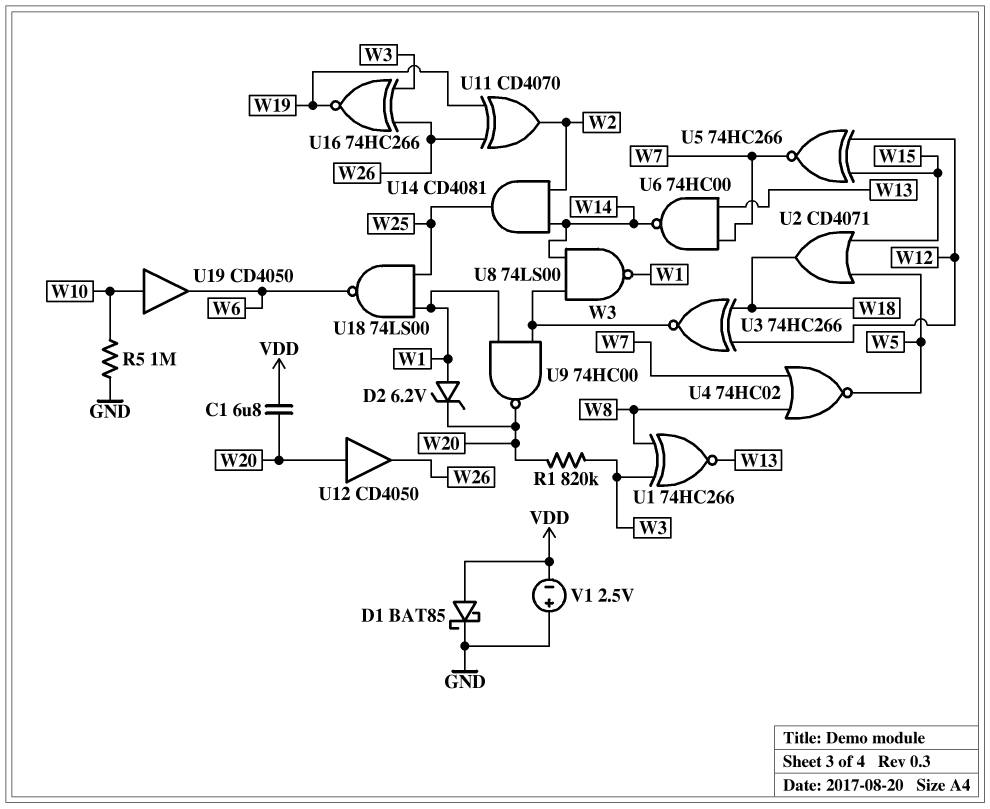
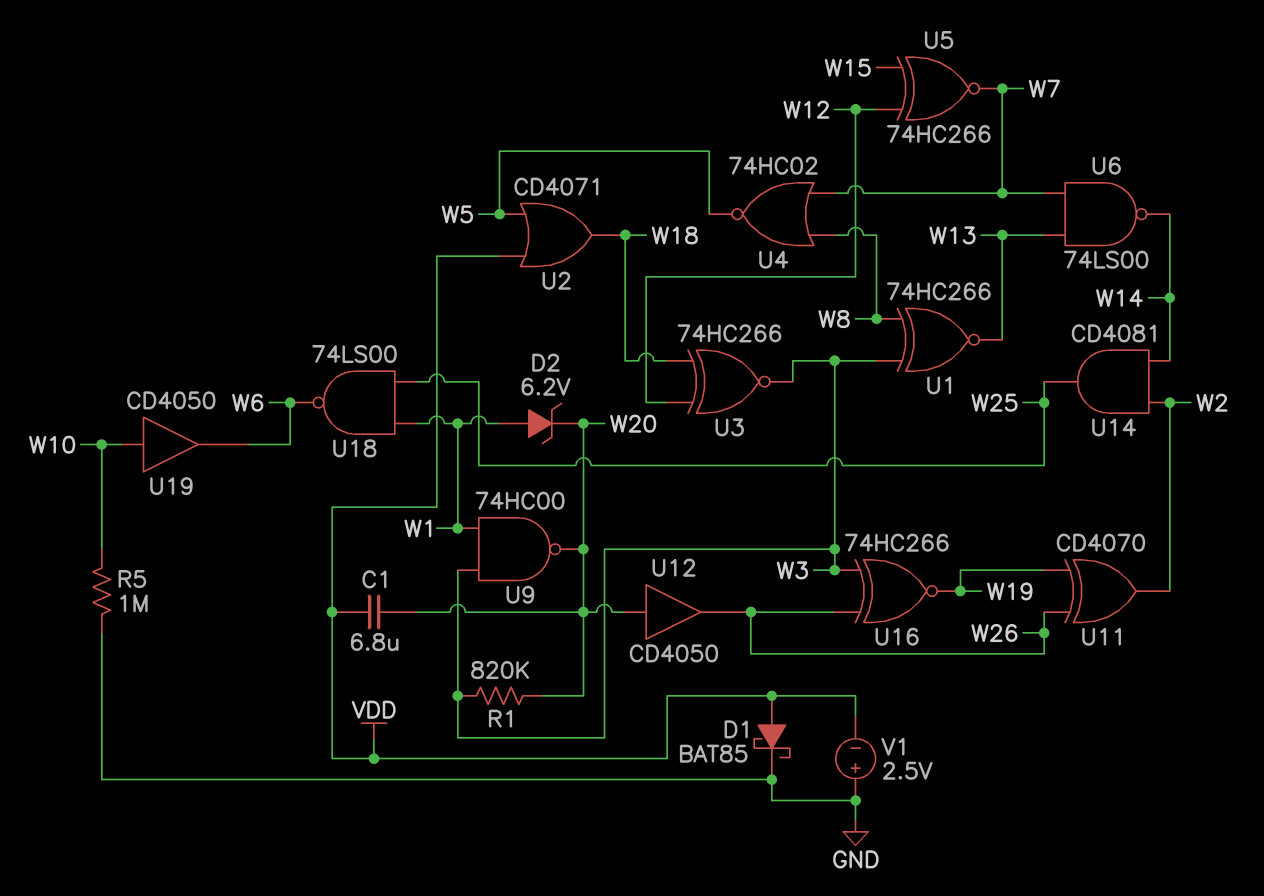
U2: OR CD4071 (in W5, in W15, out W18) -> OR CD4071 (in VDD, in W5, out W18)
U6: NAND 74HC00 (in W7, in W13, out W14) -> NAND 74LS00 (in W7, in W13, out W14)
U8: NAND 74LS00 (in W3, in W14, out W1) -> none

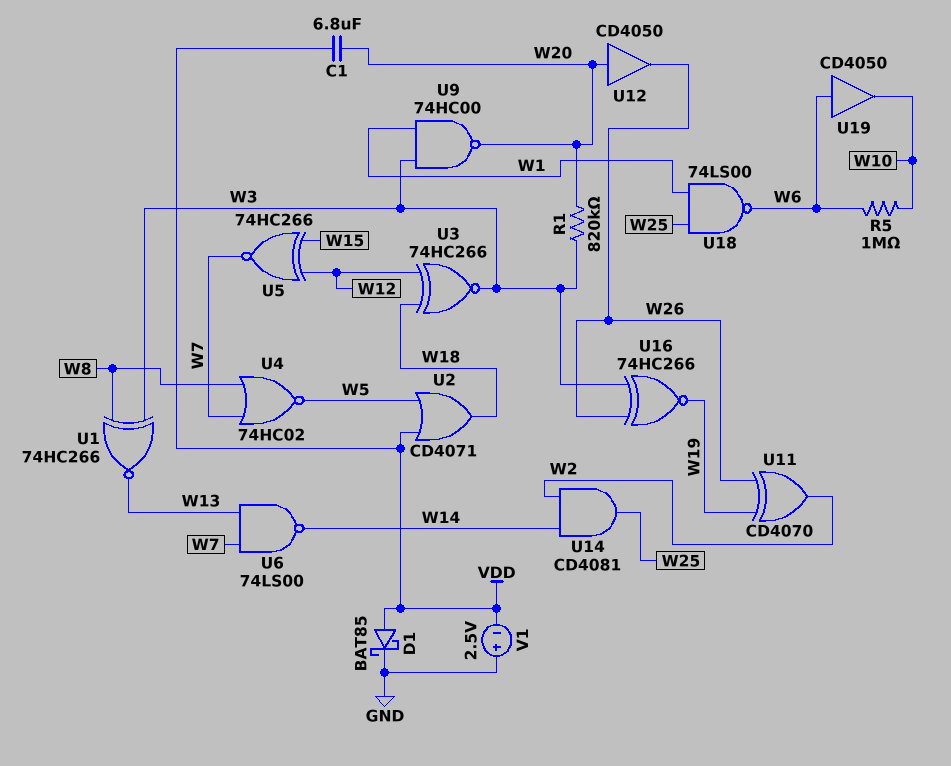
D2: zener 6.2V (A W1, K W20) -> none
R5: 1M (GND, W10) -> 1M (W6, W10)
U19: buffer CD4050 (in W10, out W6) -> buffer CD4050 (in W6, out W10)

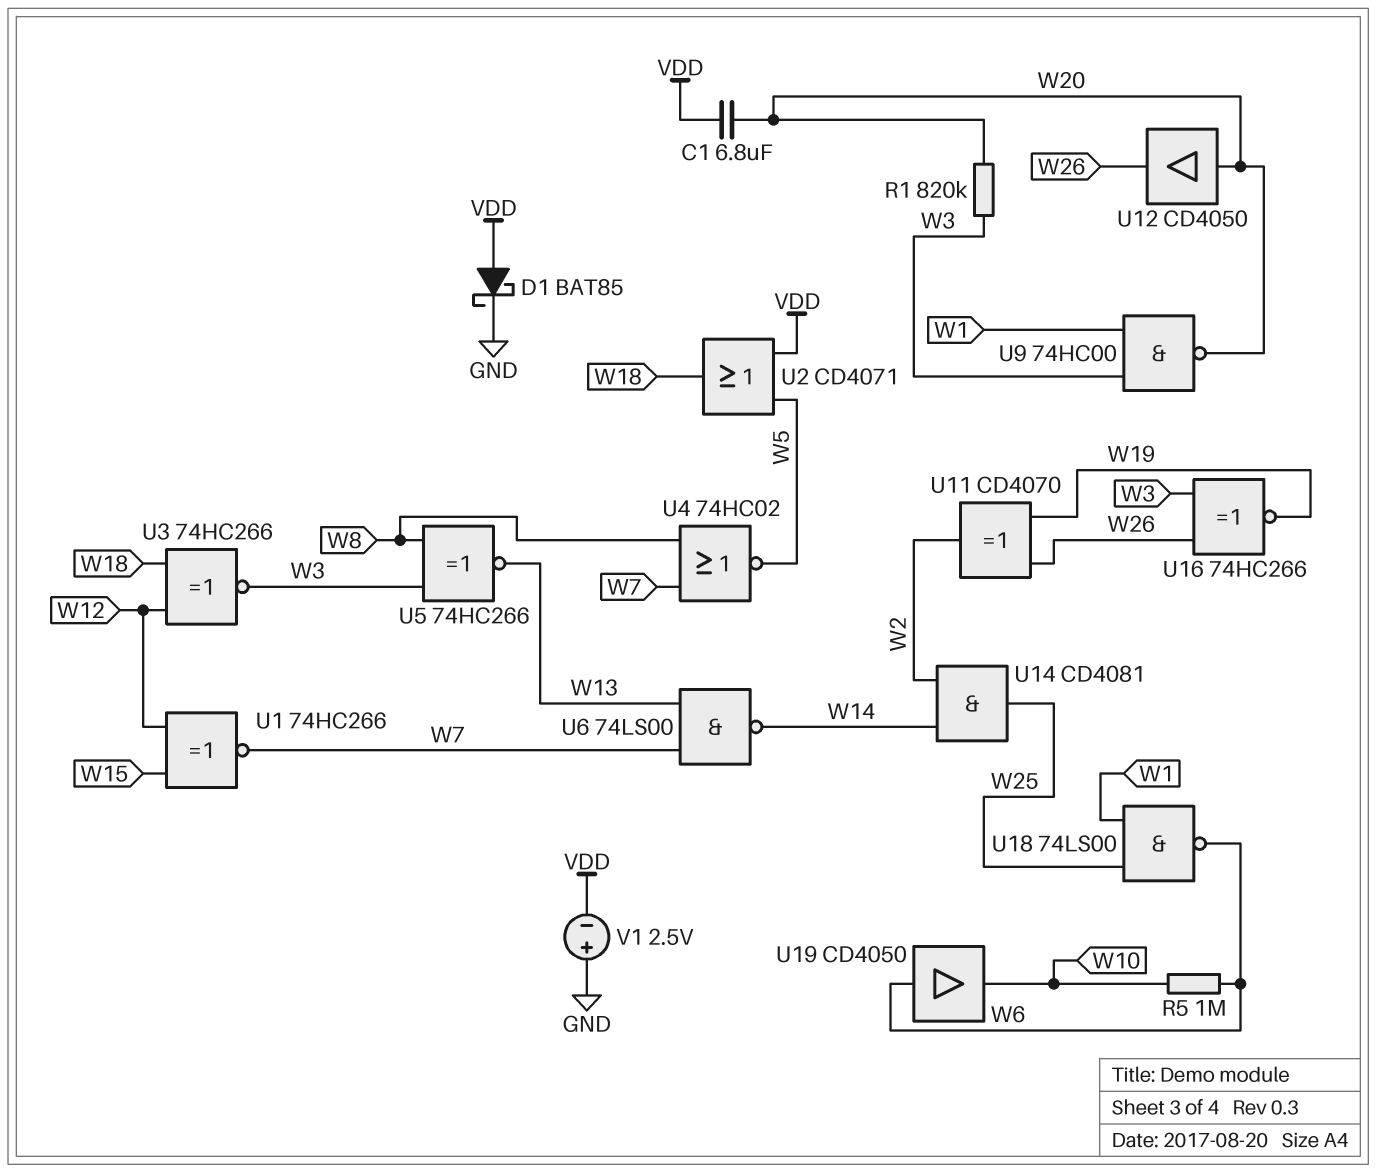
U1: XNOR 74HC266 (in W3, in W8, out W13) -> XNOR 74HC266 (in W12, in W15, out W7)
U5: XNOR 74HC266 (in W12, in W15, out W7) -> XNOR 74HC266 (in W3, in W8, out W13)

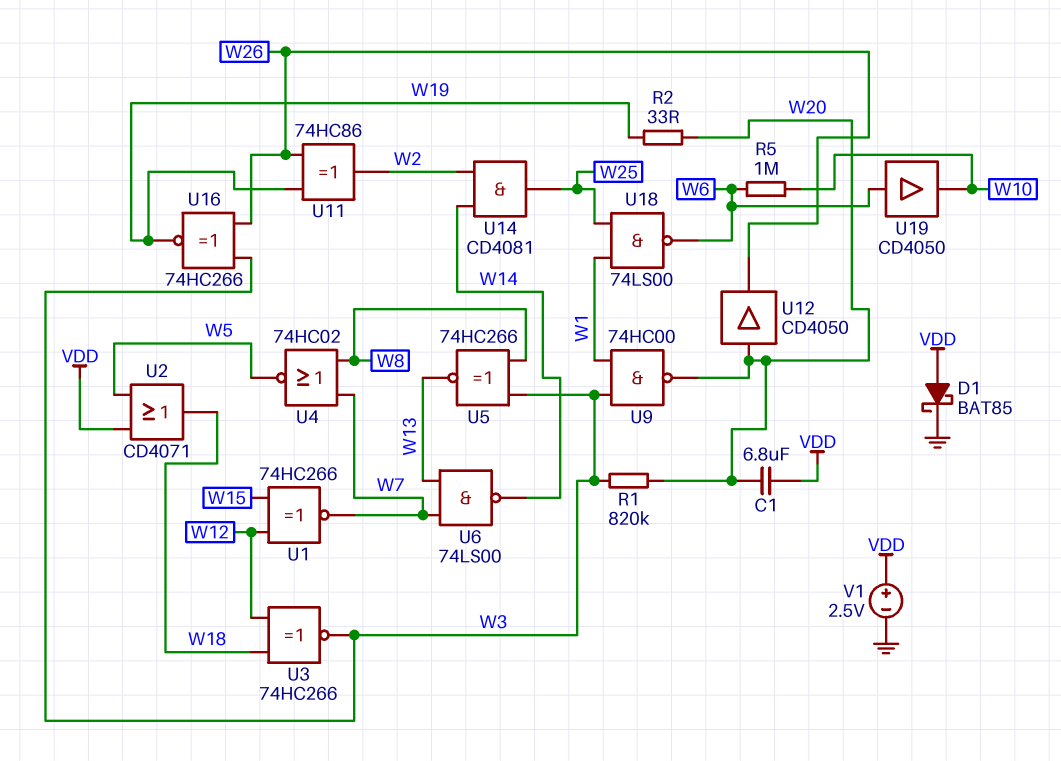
R2: none -> 33 (W19, W20)
U11: XOR CD4070 (in W19, in W26, out W2) -> XOR 74HC86 (in W19, in W26, out W2)
V1: 2.5V (plus GND, minus VDD) -> 2.5V (plus VDD, minus GND)

